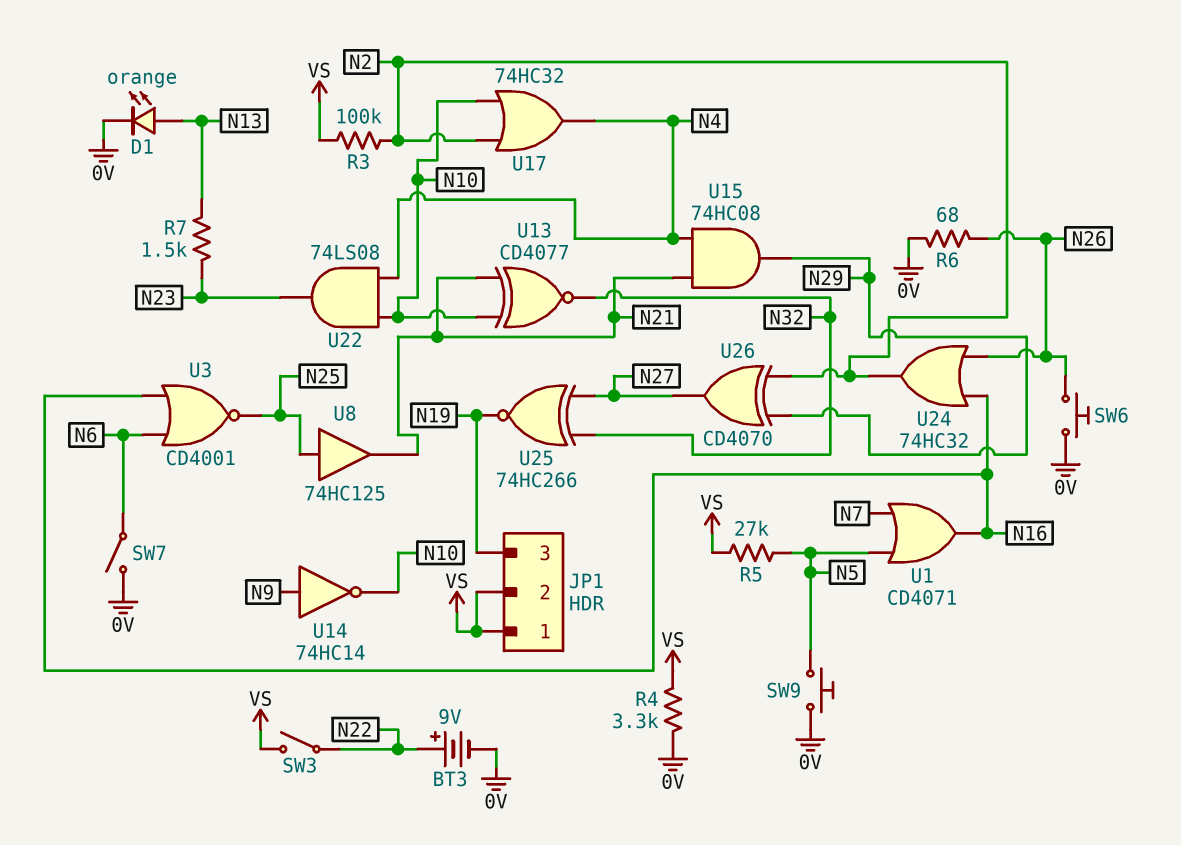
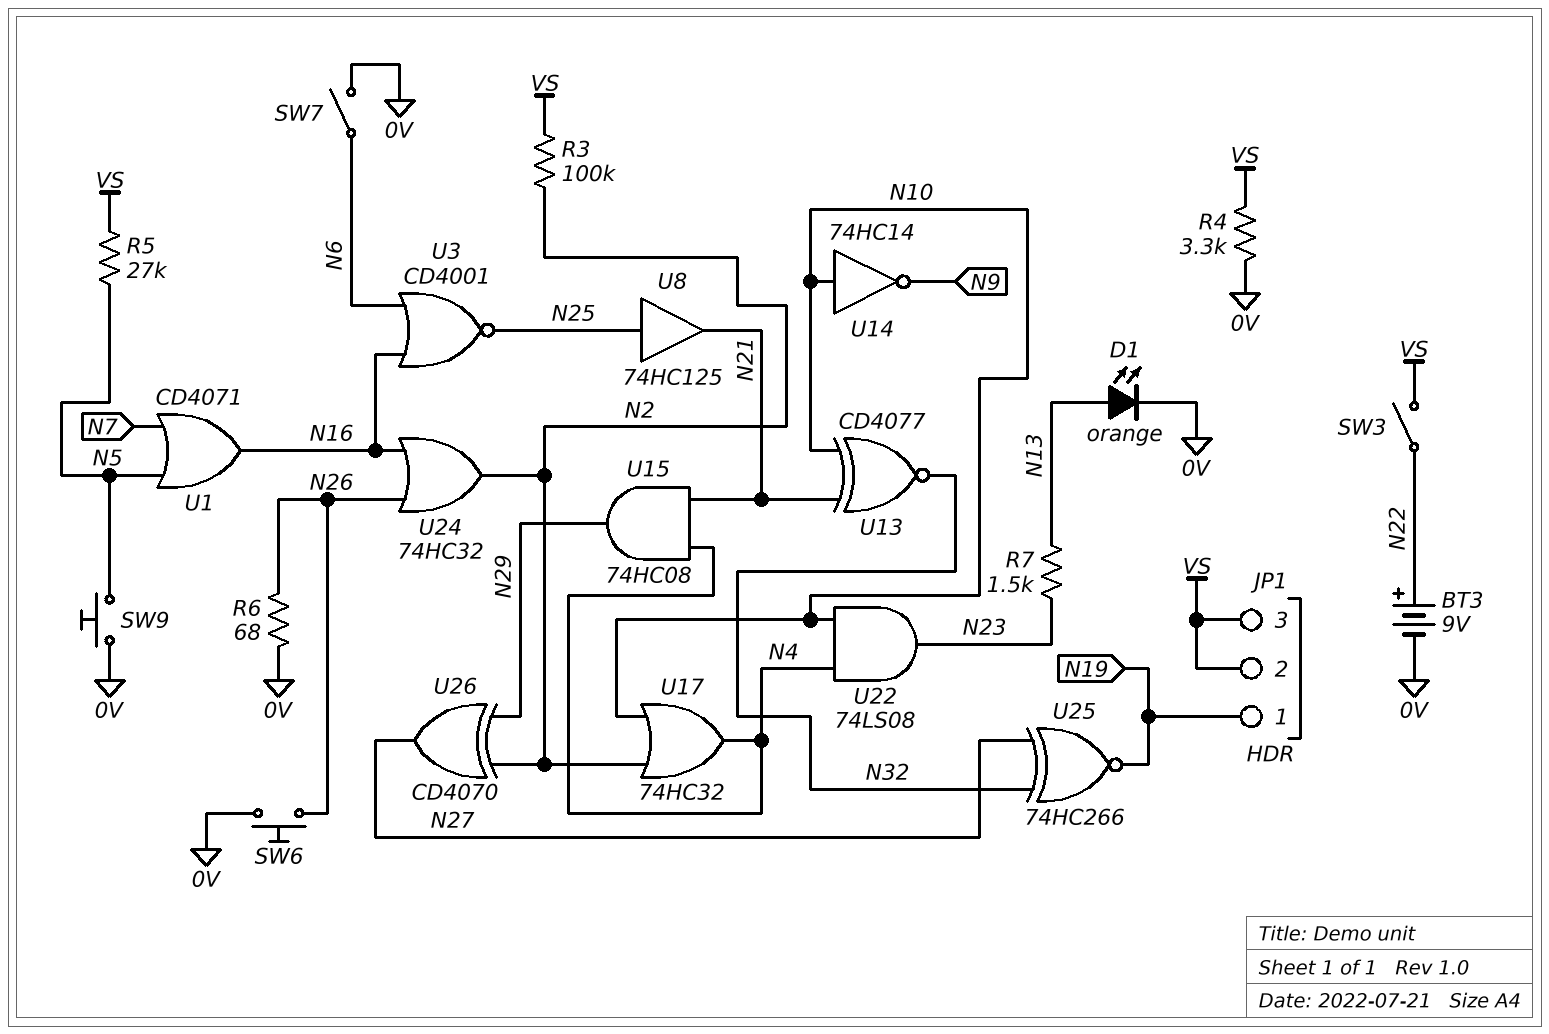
JP1 pin 1: VS -> N19
JP1 pin 3: N19 -> VS
U14: NOT 74HC14 (in N9, out N10) -> NOT 74HC14 (in N10, out N9)

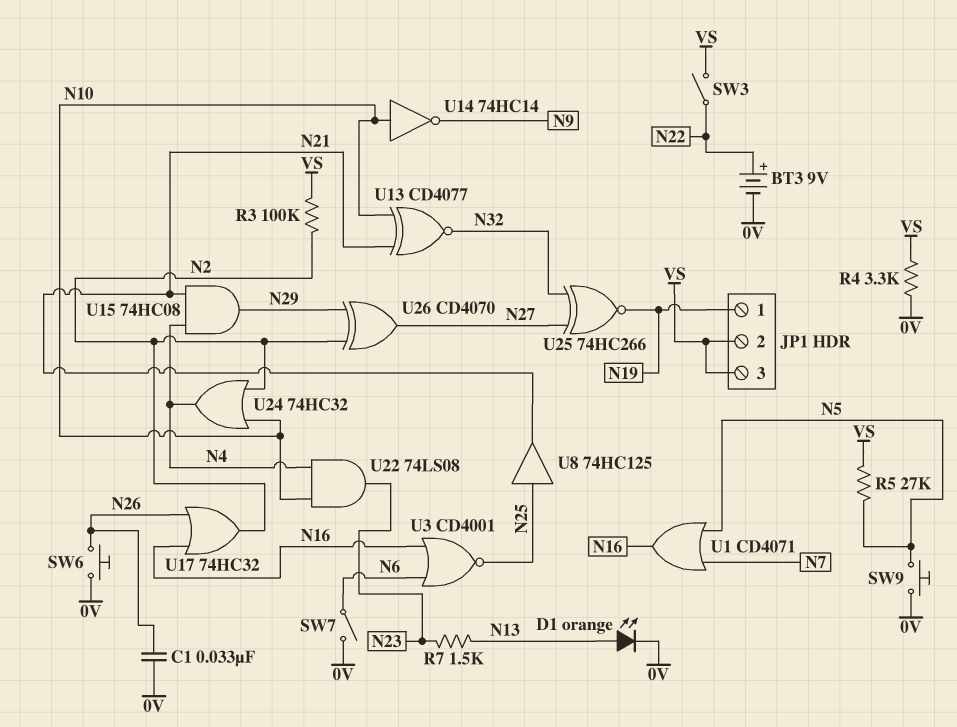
C1: none -> 33nF (0V, N26)
R6: 68 (0V, N26) -> none
U17: OR 74HC32 (in N2, in N10, out N4) -> OR 74HC32 (in N16, in N26, out N2)
U24: OR 74HC32 (in N16, in N26, out N2) -> OR 74HC32 (in N2, in N10, out N4)

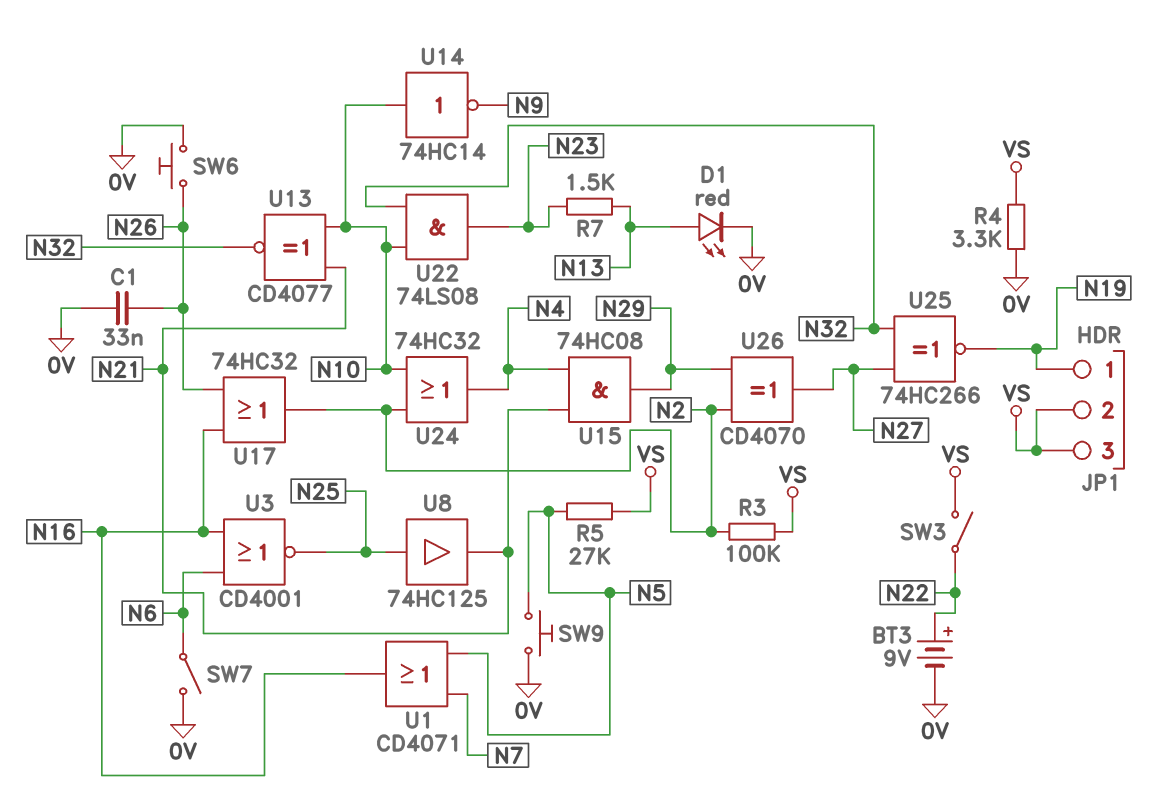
D1: LED orange (A N13, K 0V) -> LED red (A N13, K 0V)
U22: AND 74LS08 (in N4, in N10, out N23) -> AND 74LS08 (in N10, in N32, out N23)

